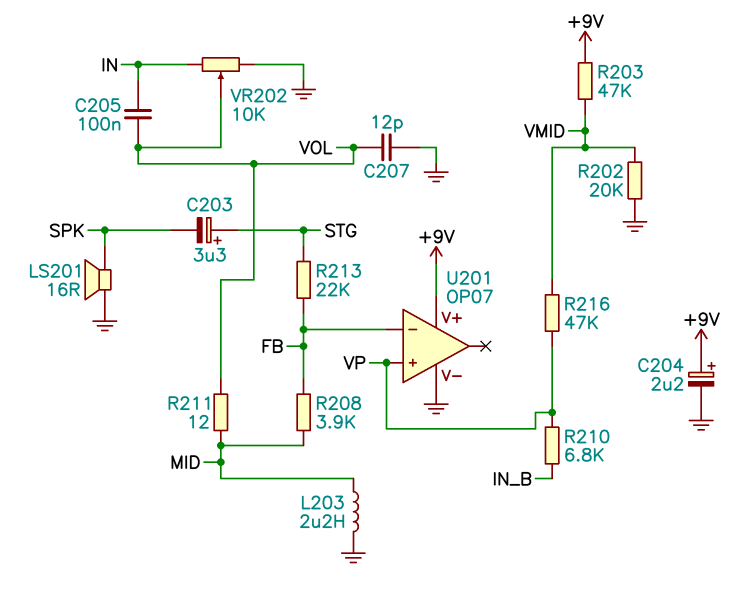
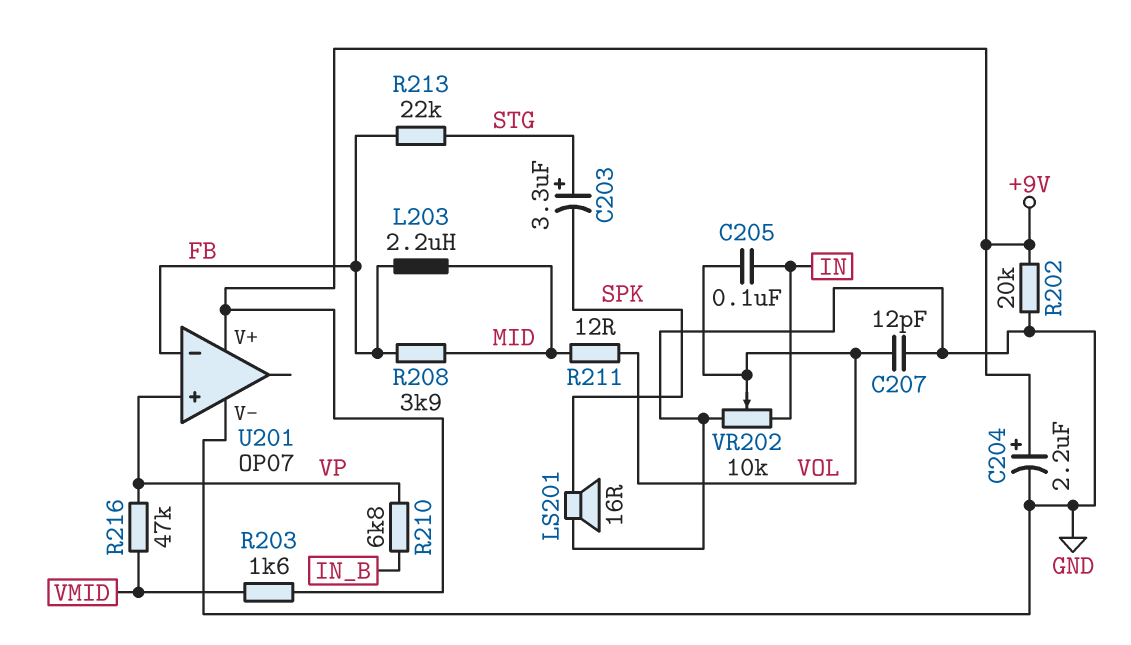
L203: 2.2uH (GND, MID) -> 2.2uH (FB, MID)
R202: 20k (GND, VMID) -> 20k (+9V, GND)
R203: 47k (+9V, VMID) -> 1.6k (+9V, VMID)

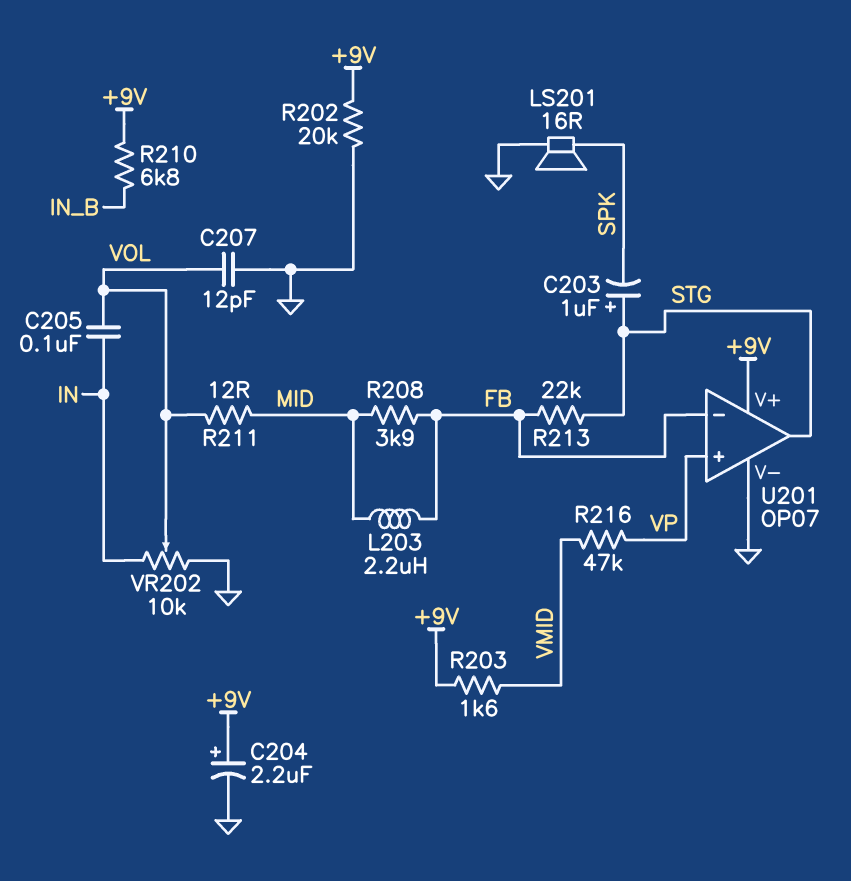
C203: 3.3uF (plus STG, minus SPK) -> 1uF (plus STG, minus SPK)
R210: 6.8k (IN_B, VP) -> 6.8k (+9V, IN_B)
U201 pin out: none -> STG

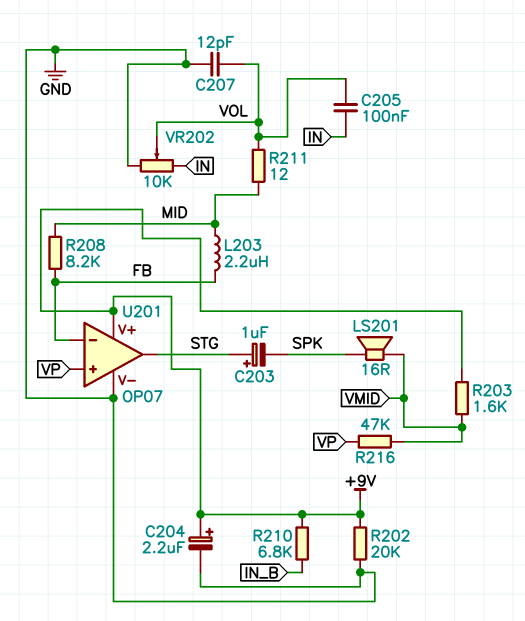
LS201: speaker 16R (GND, SPK) -> speaker 16R (SPK, VMID)
R208: 3.9k (FB, MID) -> 8.2k (FB, MID)
R213: 22k (FB, STG) -> none

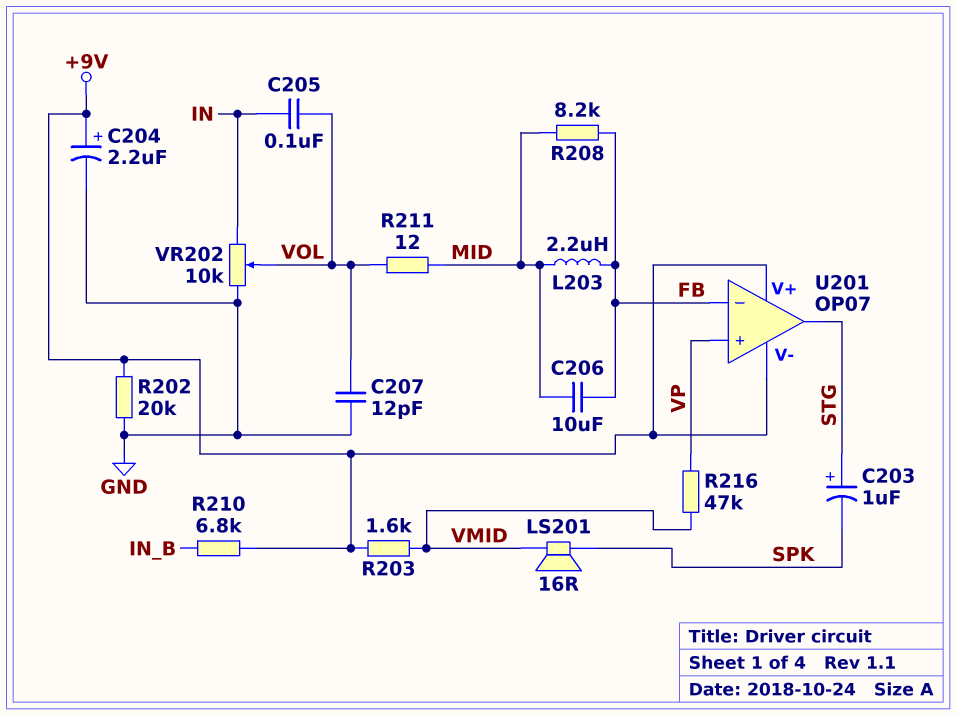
C206: none -> 10uF (FB, MID)
U201 pin V-: GND -> +9V

